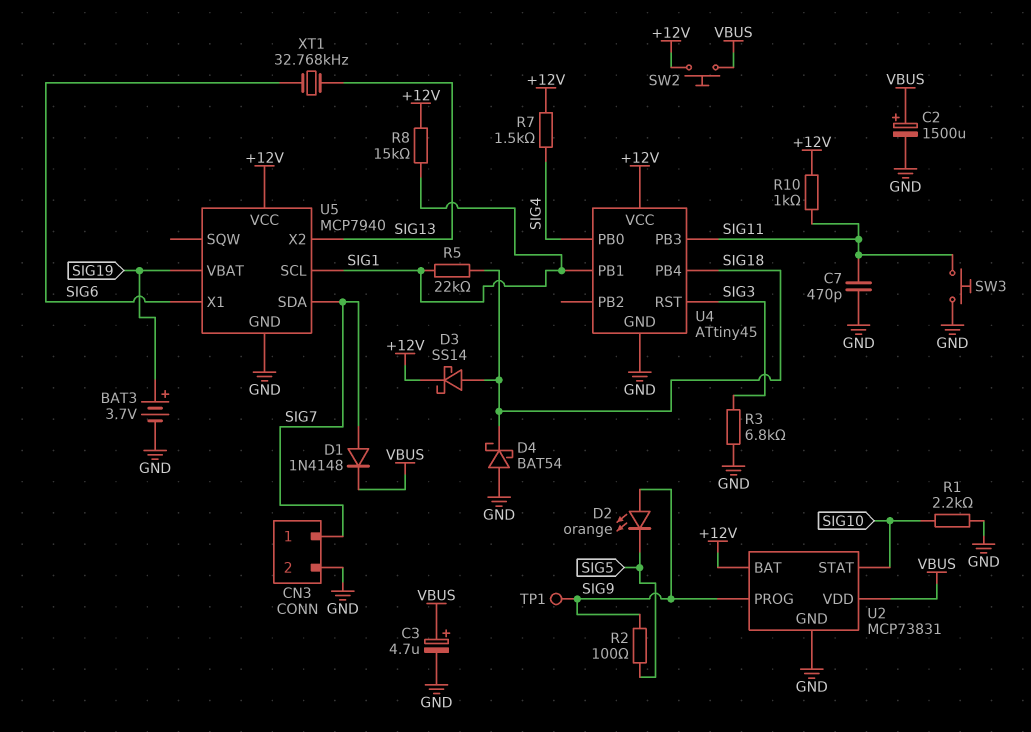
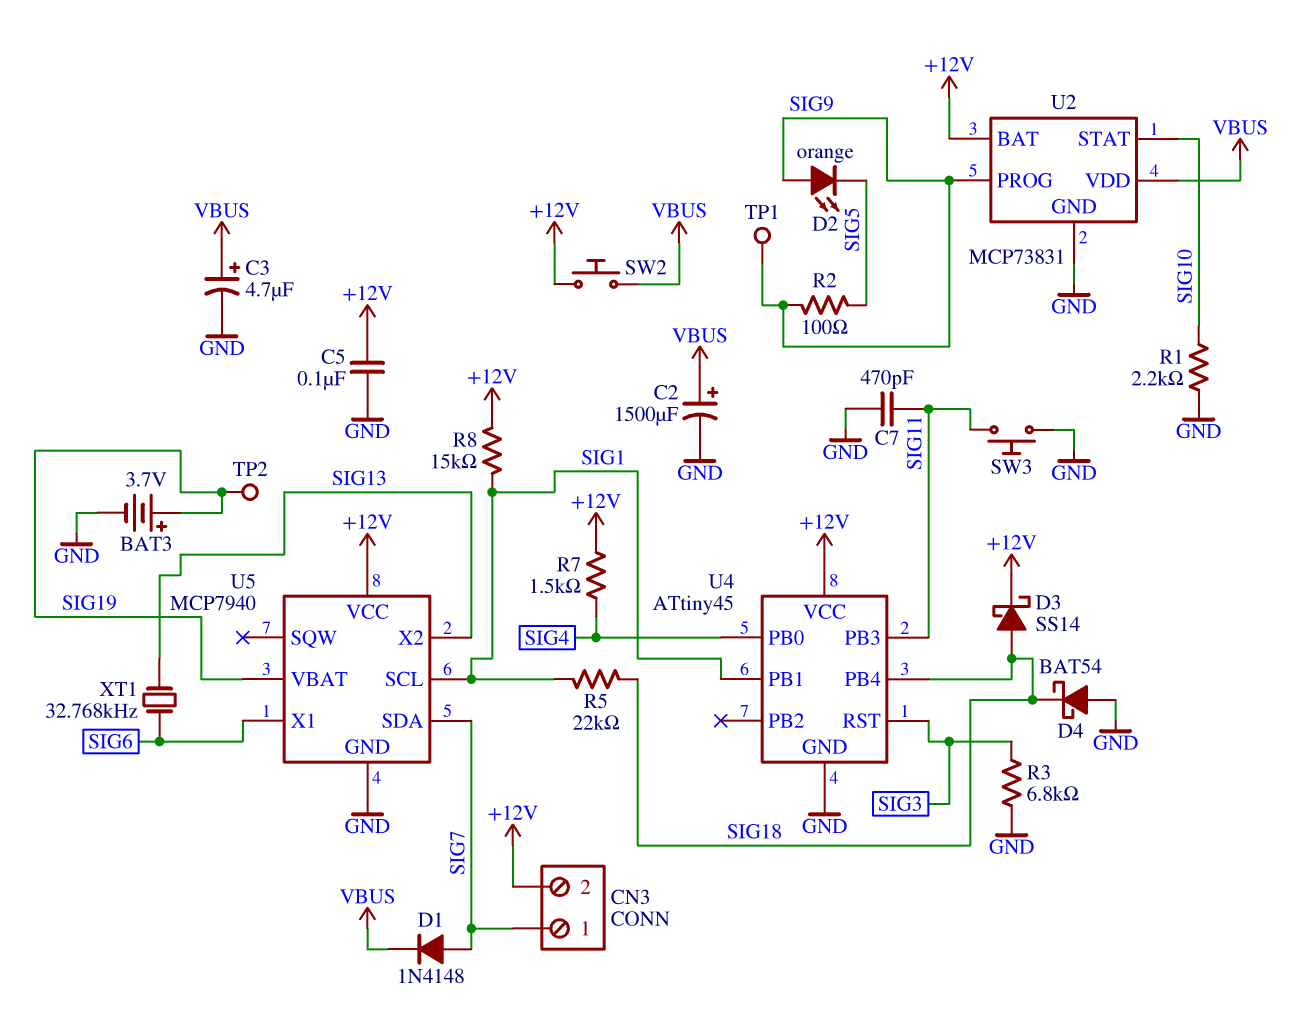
C5: none -> 100nF (+12V, GND)
CN3 pin 2: GND -> +12V
R10: 1k (+12V, SIG11) -> none
TP2: none -> test point (SIG19)

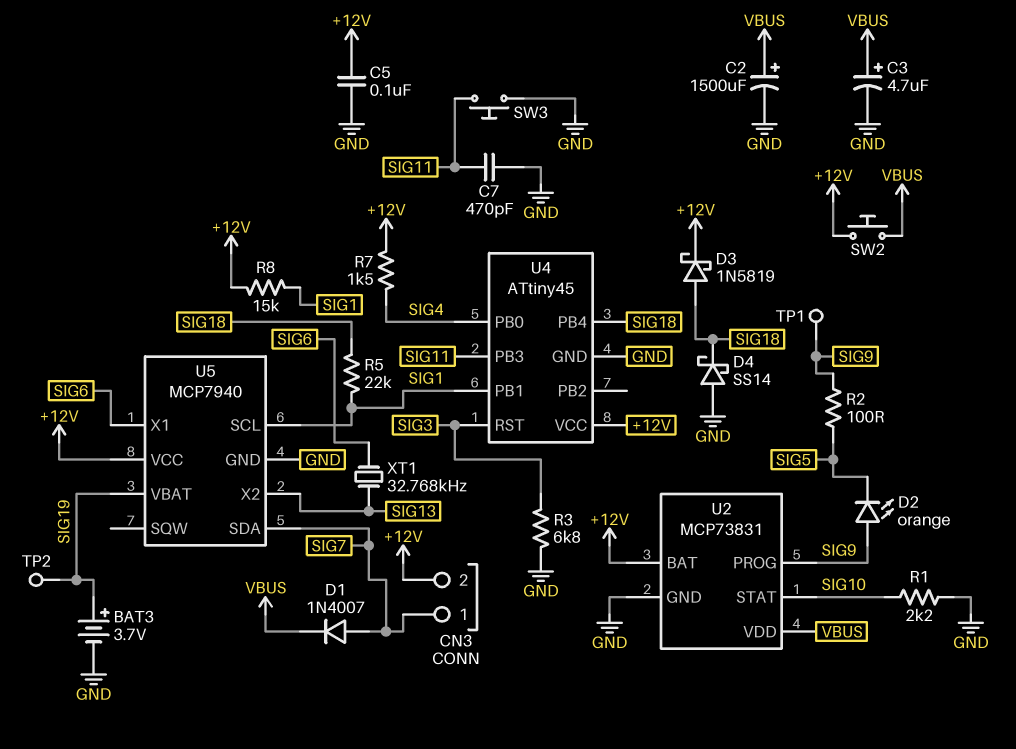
D1: diode 1N4148 (A SIG7, K VBUS) -> diode 1N4007 (A SIG7, K VBUS)
D3: schottky SS14 (A SIG18, K +12V) -> schottky 1N5819 (A SIG18, K +12V)
D4: schottky BAT54 (A GND, K SIG18) -> schottky SS14 (A GND, K SIG18)

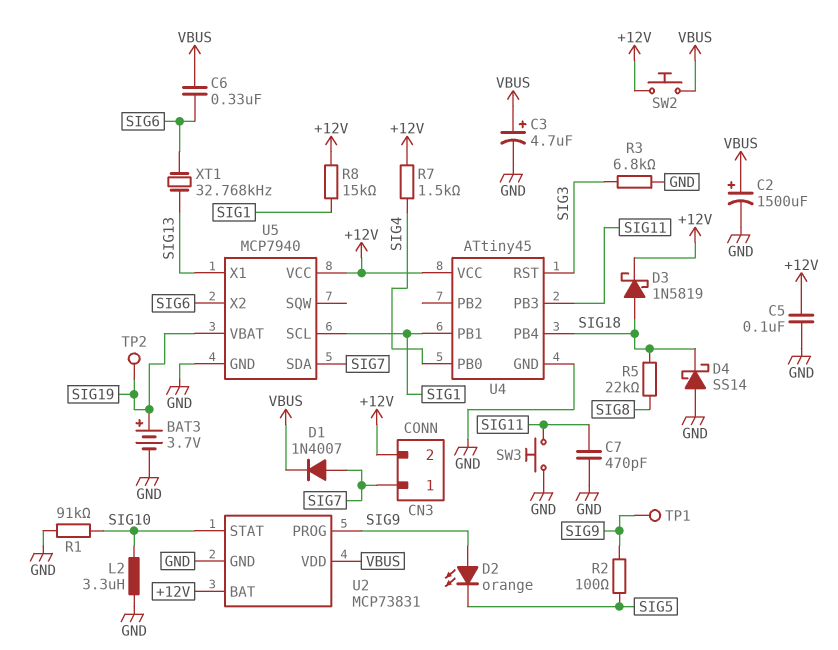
C6: none -> 330nF (SIG6, VBUS)
L2: none -> 3.3uH (GND, SIG10)
R1: 2.2k (GND, SIG10) -> 91k (GND, SIG10)
R5: 22k (SIG1, SIG18) -> 22k (SIG8, SIG18)
U5 pin X1: SIG6 -> SIG13
U5 pin X2: SIG13 -> SIG6

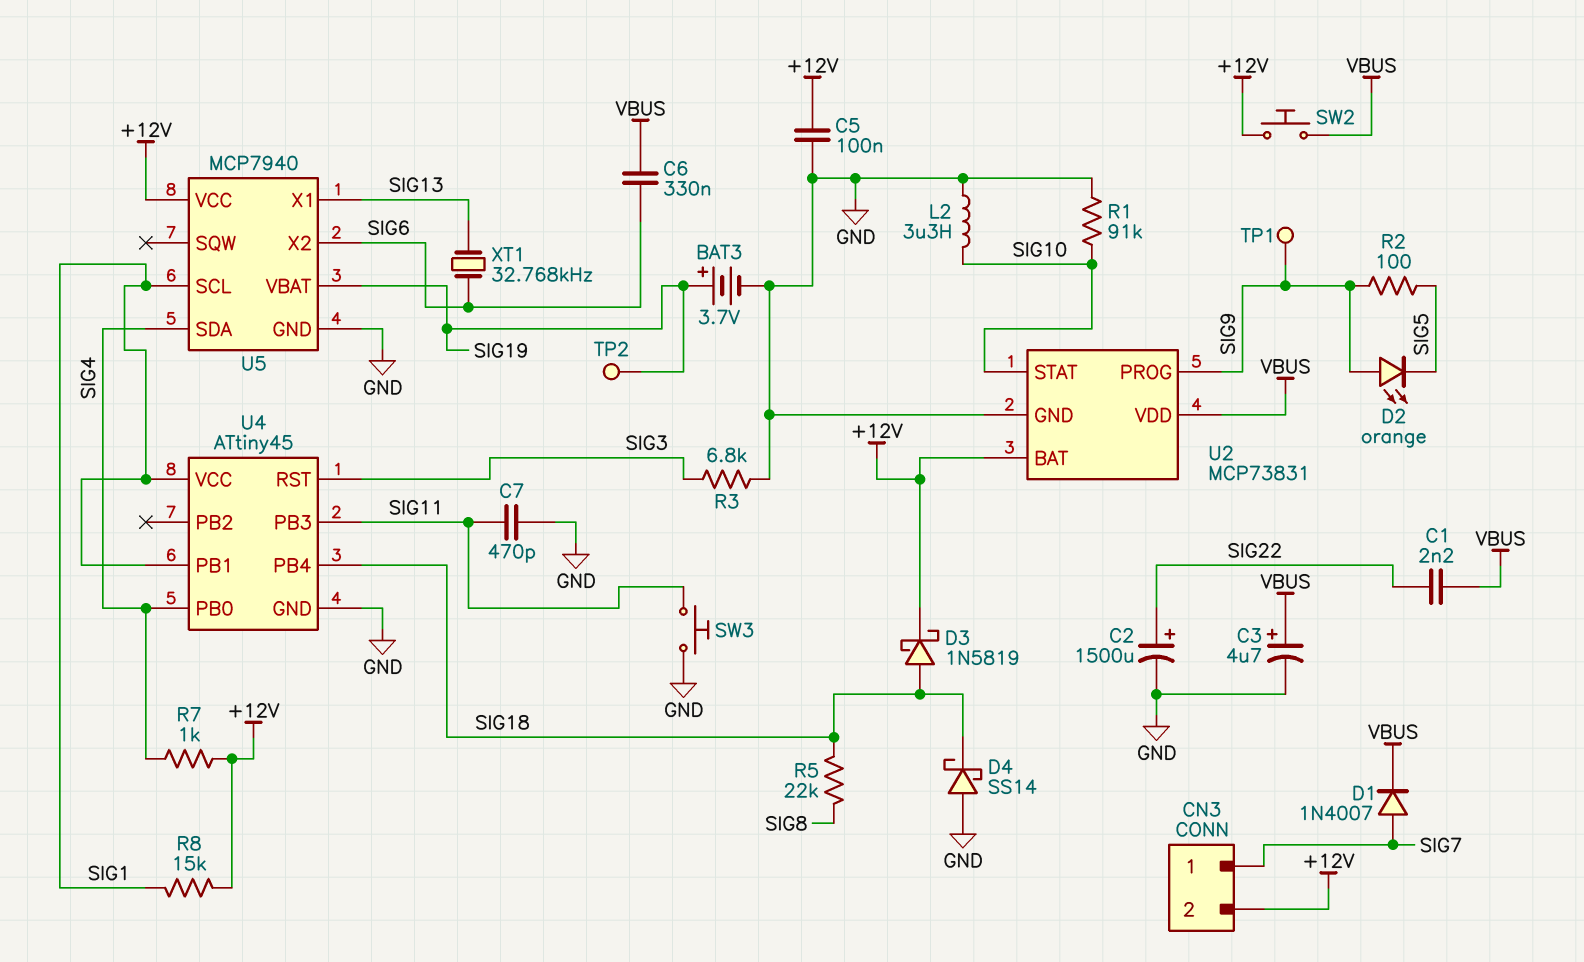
C1: none -> 2.2nF (SIG22, VBUS)
C2: 1500uF (plus VBUS, minus GND) -> 1500uF (plus SIG22, minus GND)
R7: 1.5k (+12V, SIG4) -> 1k (+12V, SIG4)
U4 pin VCC: +12V -> SIG1
U5 pin SDA: SIG7 -> SIG4

